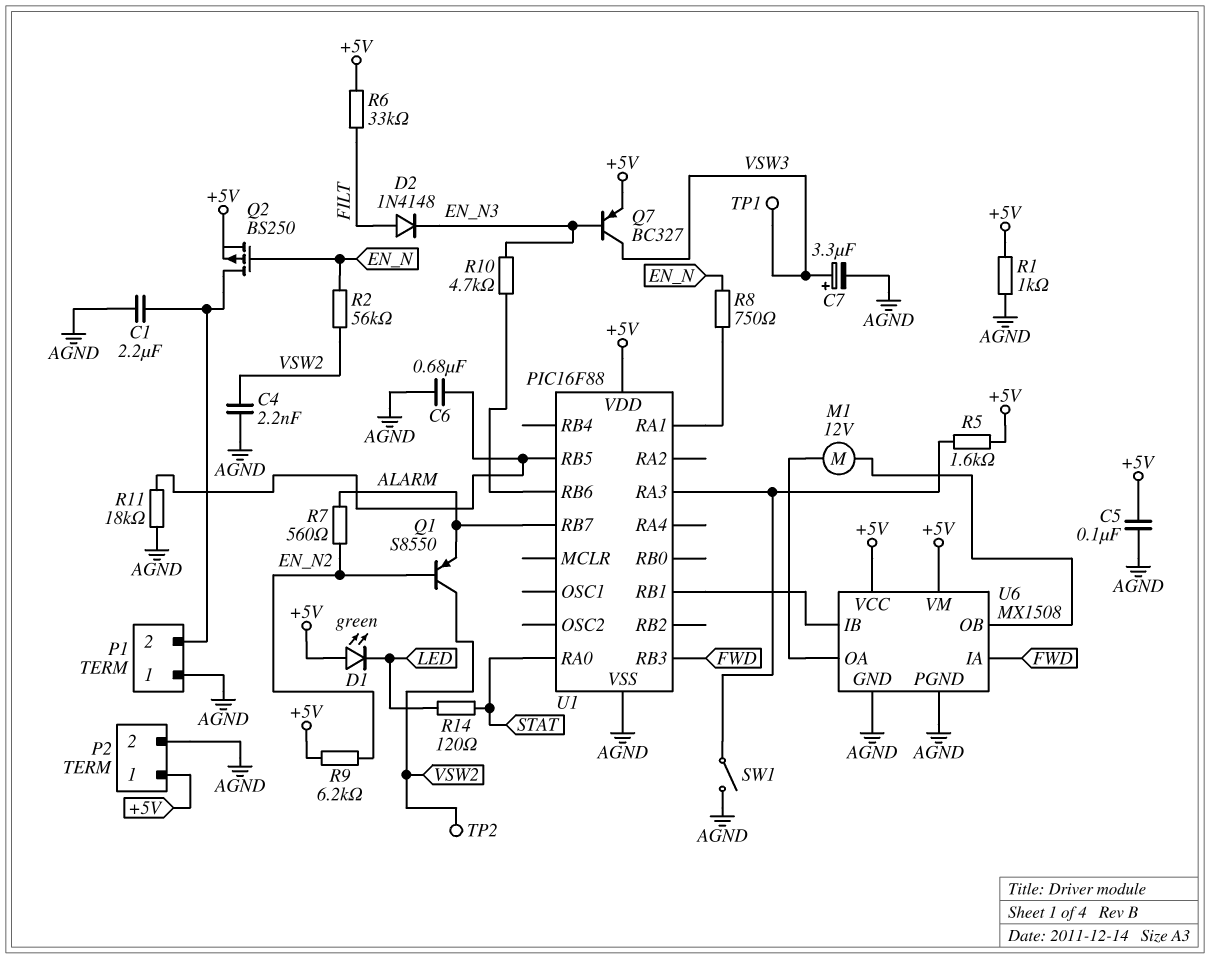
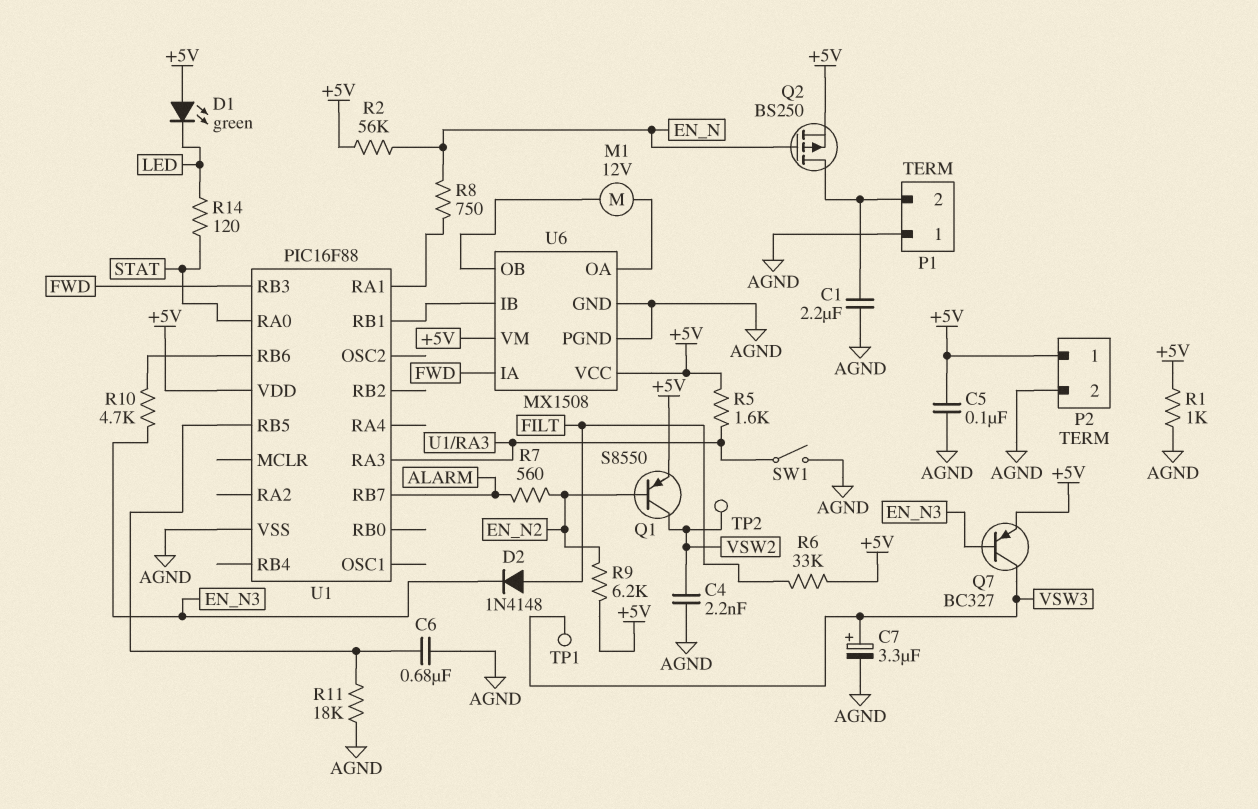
Q1: PNP S8550 (B EN_N2, C VSW2, E ALARM) -> PNP S8550 (B EN_N2, C VSW2, E +5V)
R2: 56k (EN_N, VSW2) -> 56k (+5V, EN_N)

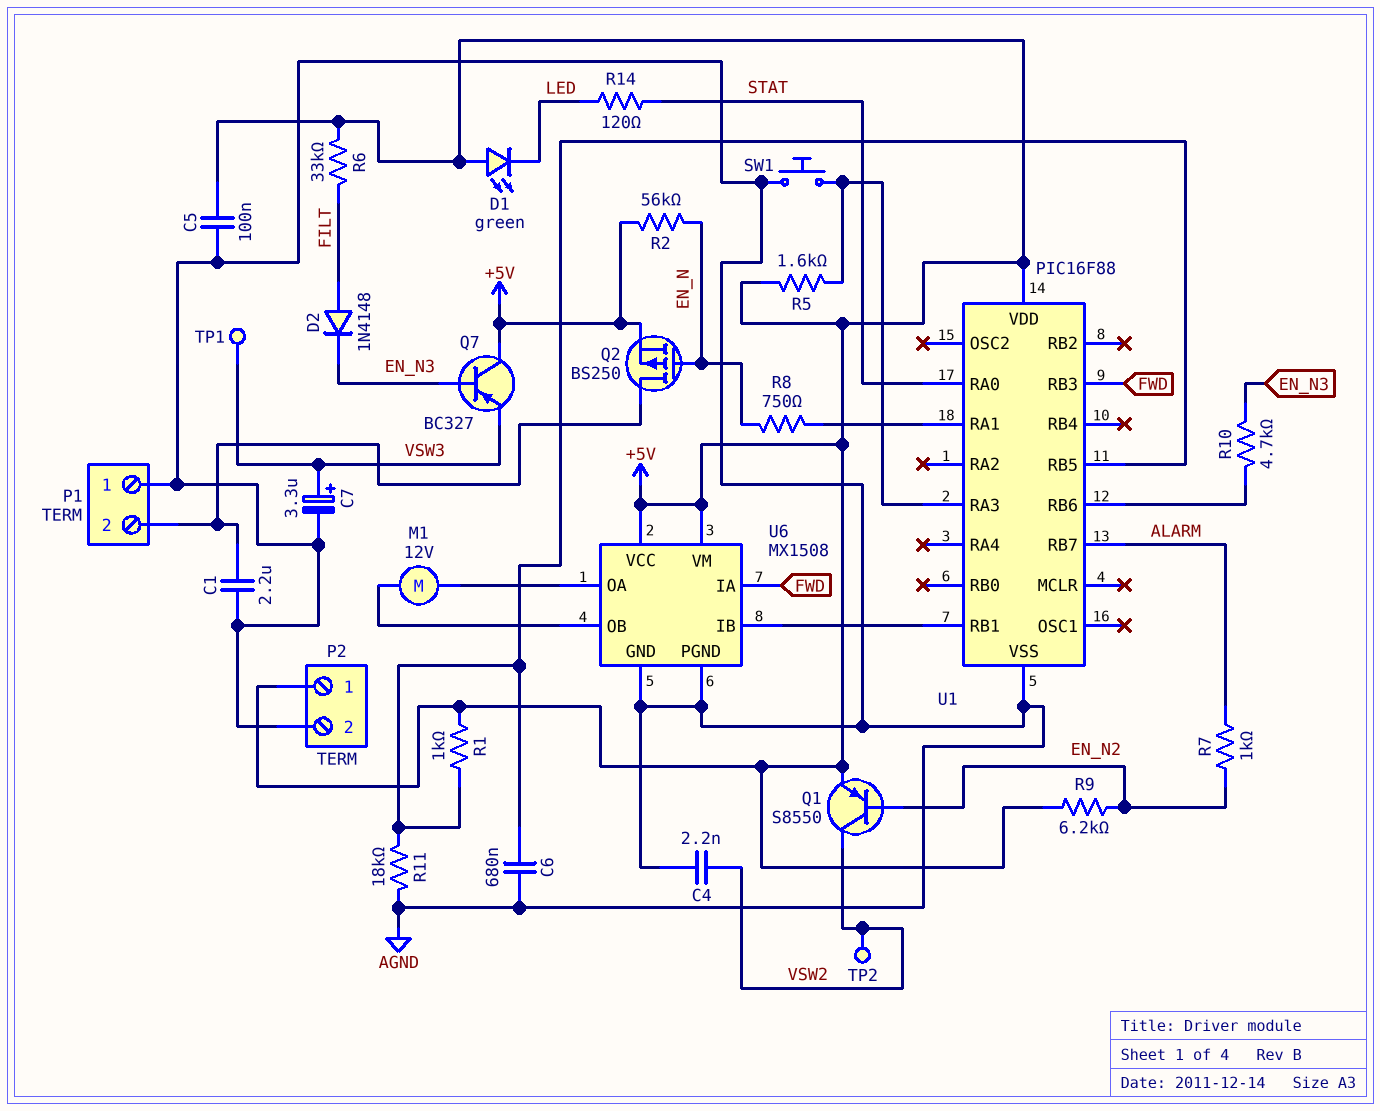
Q7: PNP BC327 (B EN_N3, C VSW3, E +5V) -> PNP BC327 (B EN_N3, C +5V, E VSW3)
R1: 1k (+5V, AGND) -> 1k (+5V, U1/RB5)
R7: 560 (ALARM, EN_N2) -> 1k (ALARM, EN_N2)
SW1: switch (AGND, U1/RA3) -> button (AGND, U1/RA3)

